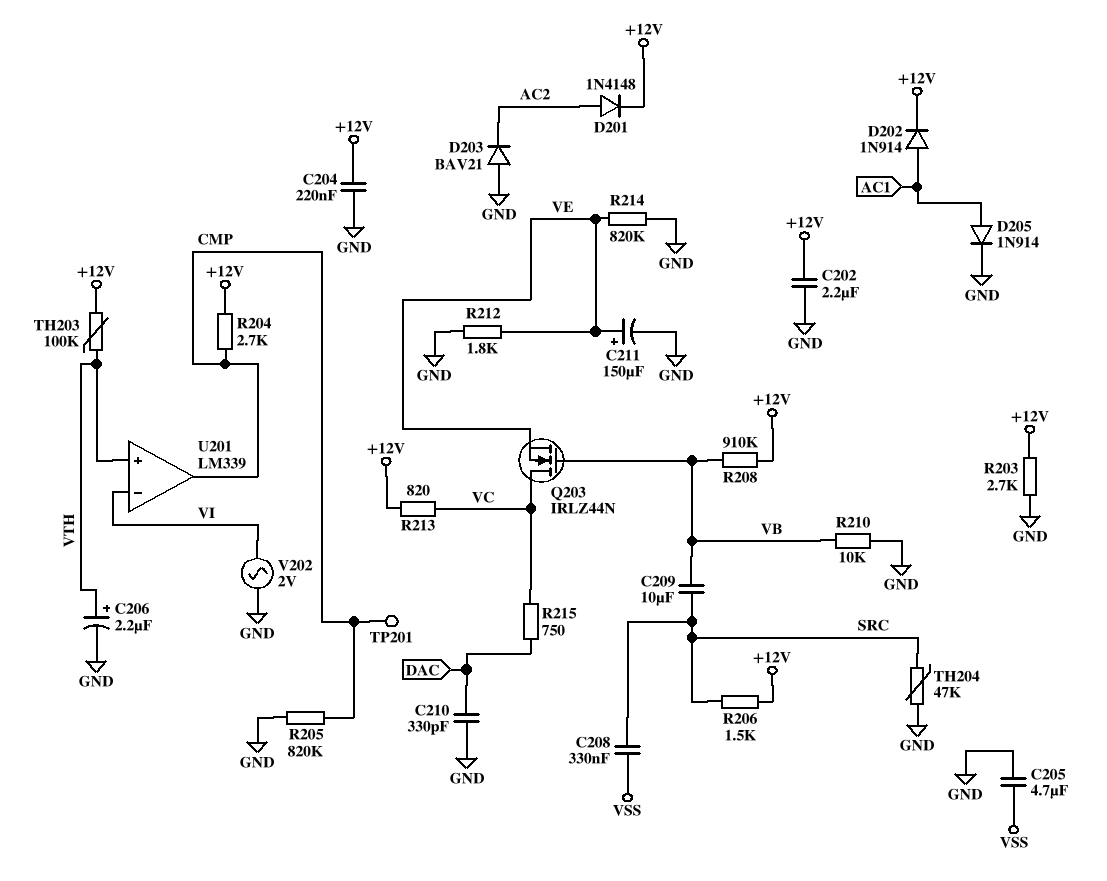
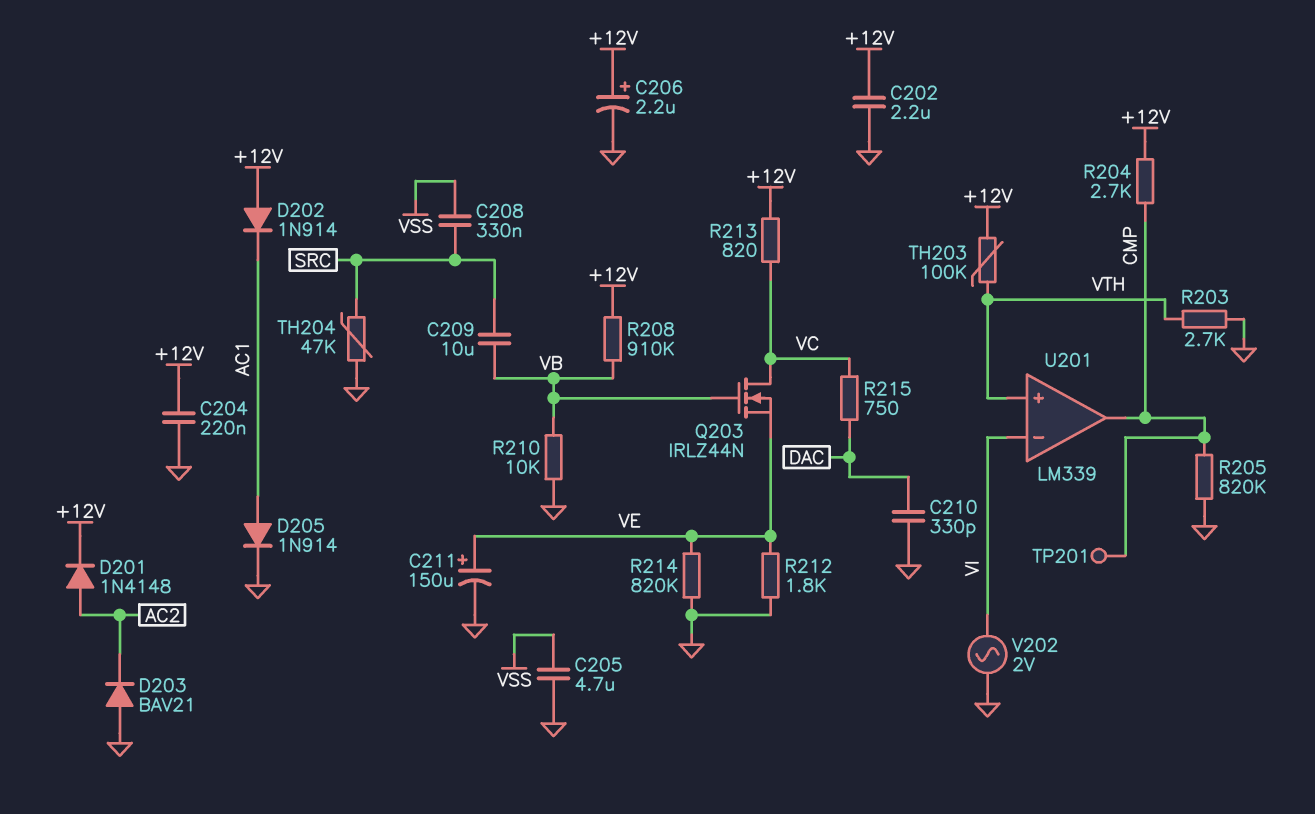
C206: 2.2uF (plus VTH, minus GND) -> 2.2uF (plus +12V, minus GND)
D202: diode 1N914 (A AC1, K +12V) -> diode 1N914 (A +12V, K AC1)
R203: 2.7k (+12V, GND) -> 2.7k (GND, VTH)
R206: 1.5k (+12V, SRC) -> none

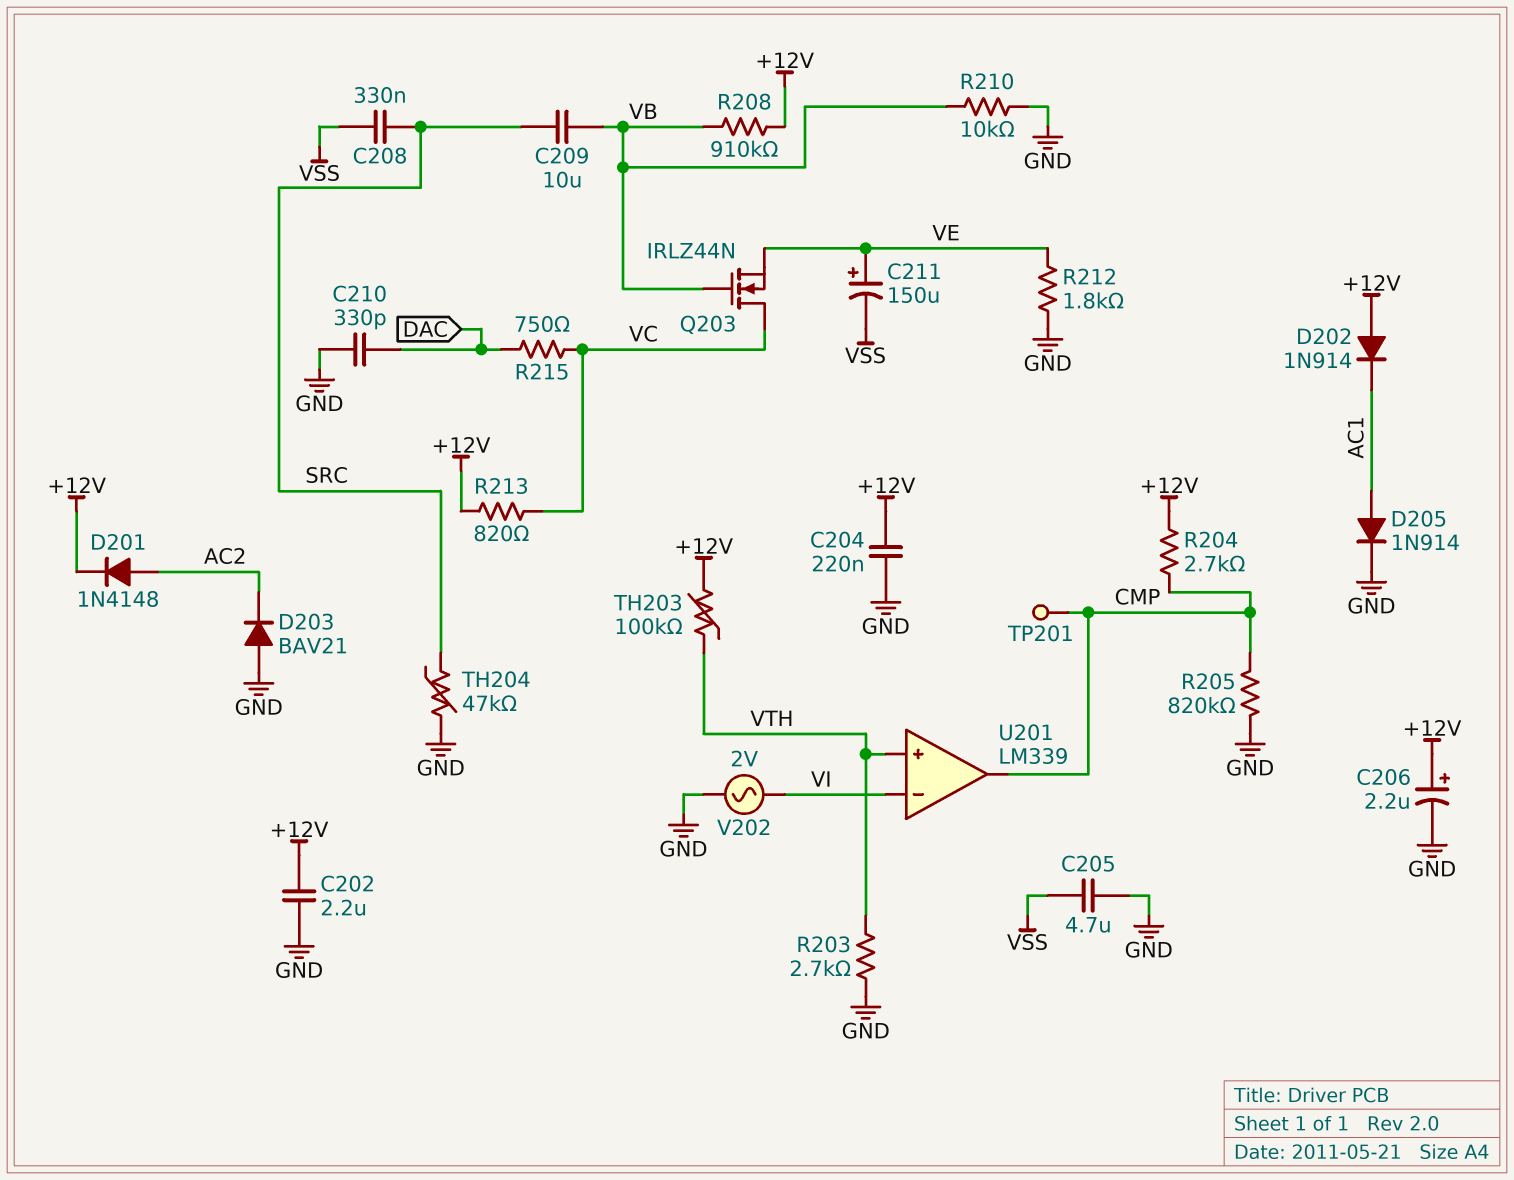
C211: 150uF (plus VE, minus GND) -> 150uF (plus VE, minus VSS)
R214: 820k (GND, VE) -> none

